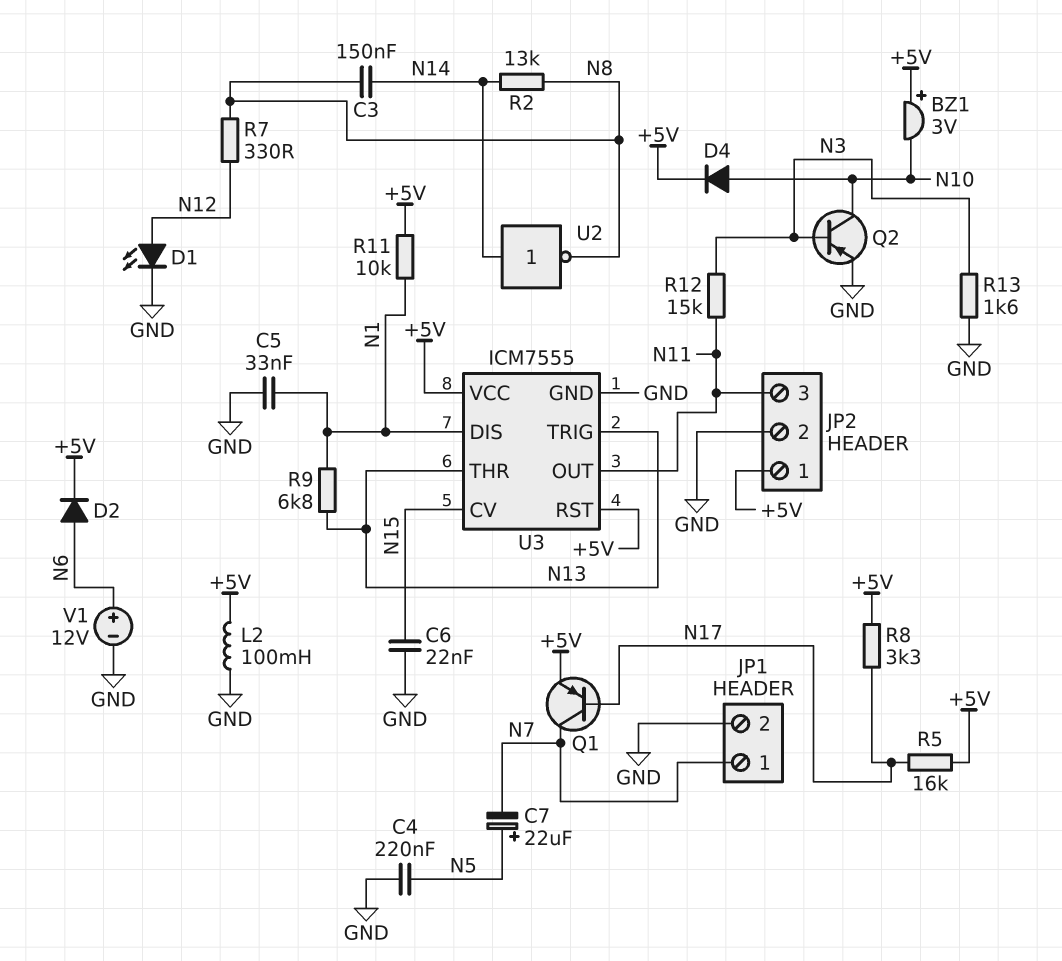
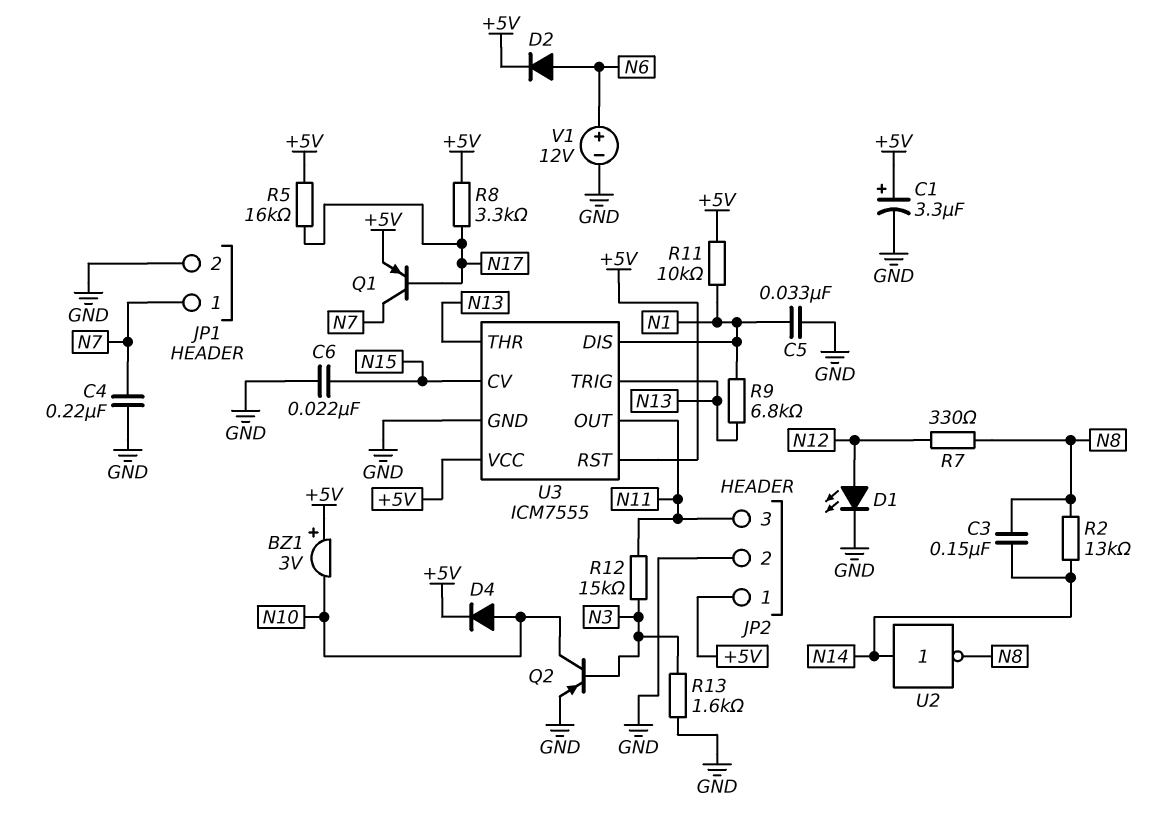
C1: none -> 3.3uF (plus +5V, minus GND)
C4: 220nF (GND, N5) -> 220nF (GND, N7)
C7: 22uF (plus N5, minus N7) -> none
L2: 100mH (+5V, GND) -> none

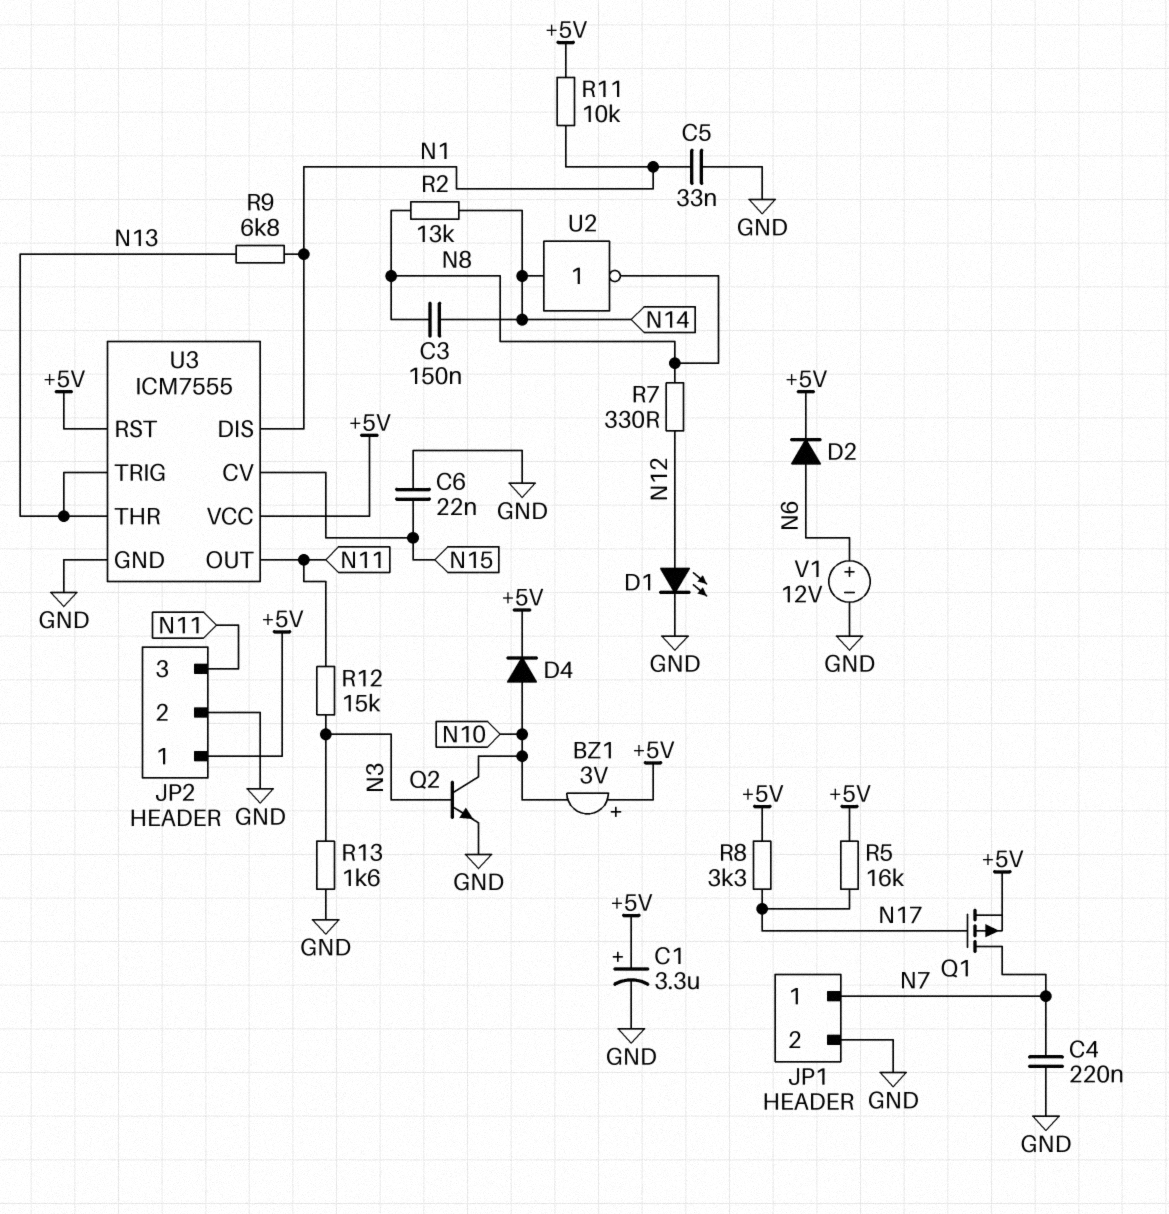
Q1: PNP (B N17, C N7, E +5V) -> PMOS (G N17, D N7, S +5V)
Q2: PNP (B N3, C N10, E GND) -> NPN (B N3, C N10, E GND)

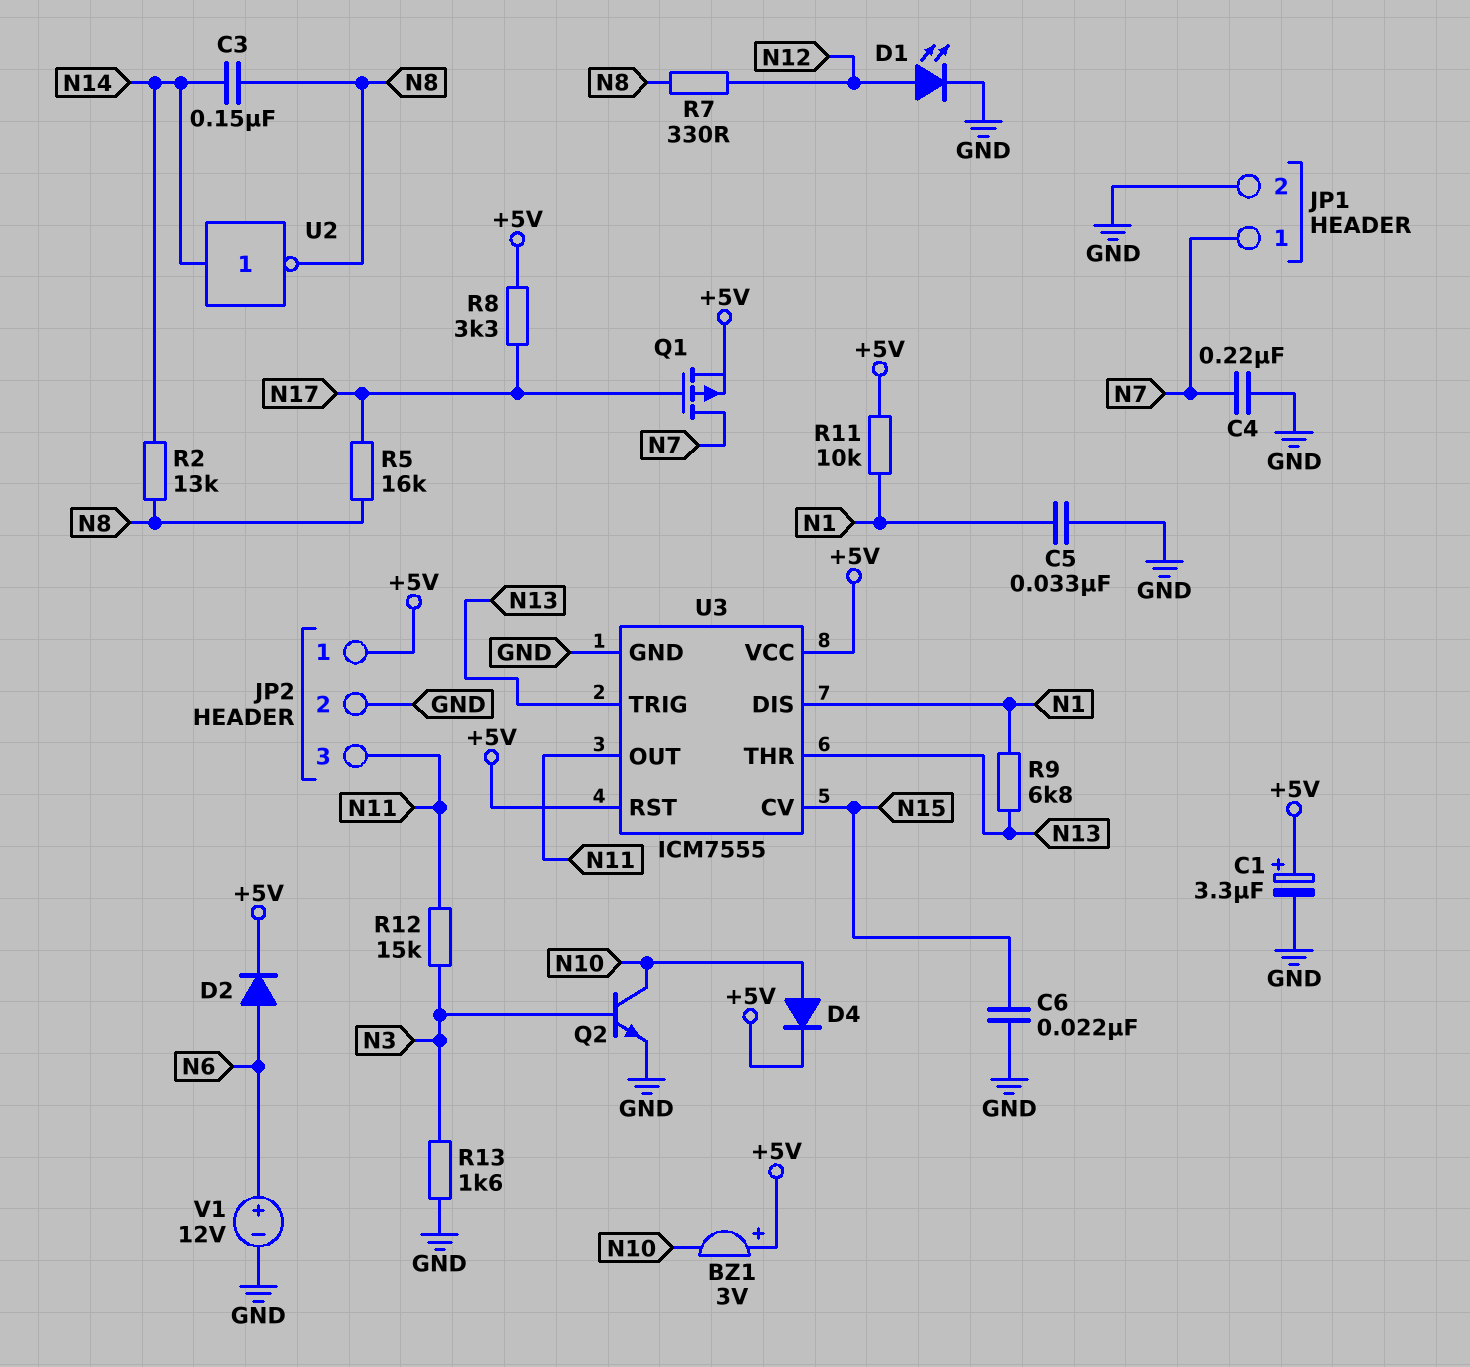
R5: 16k (+5V, N17) -> 16k (N8, N17)

